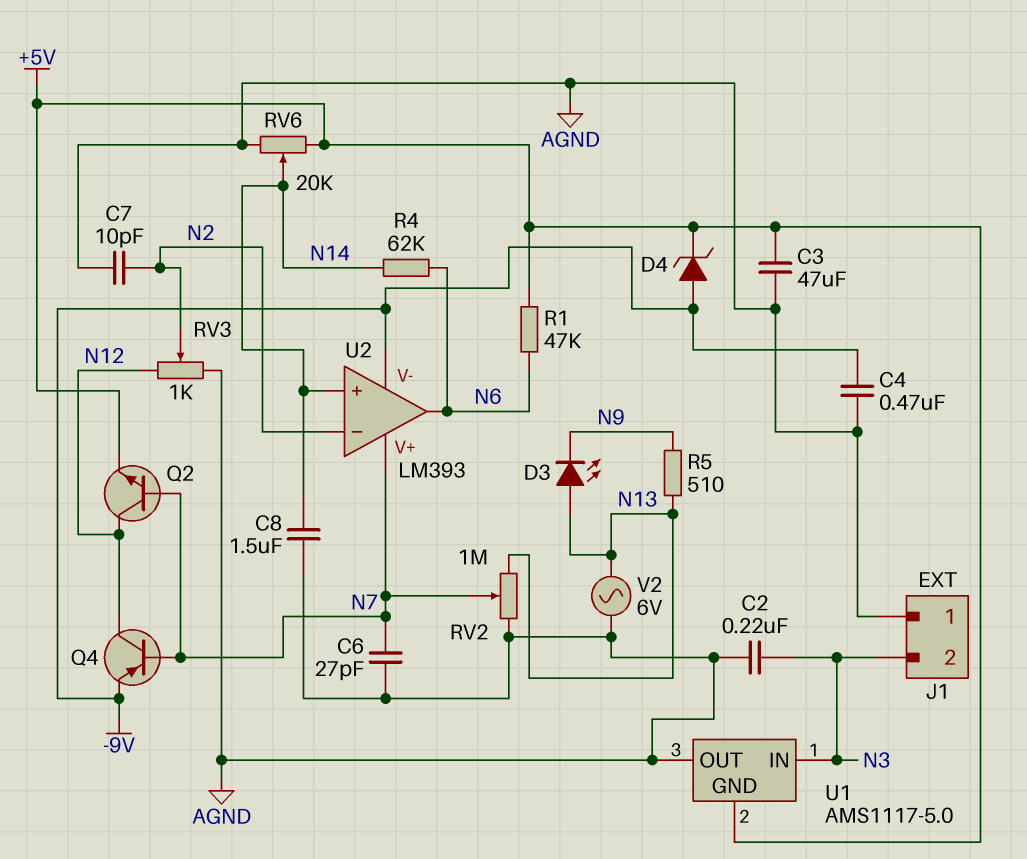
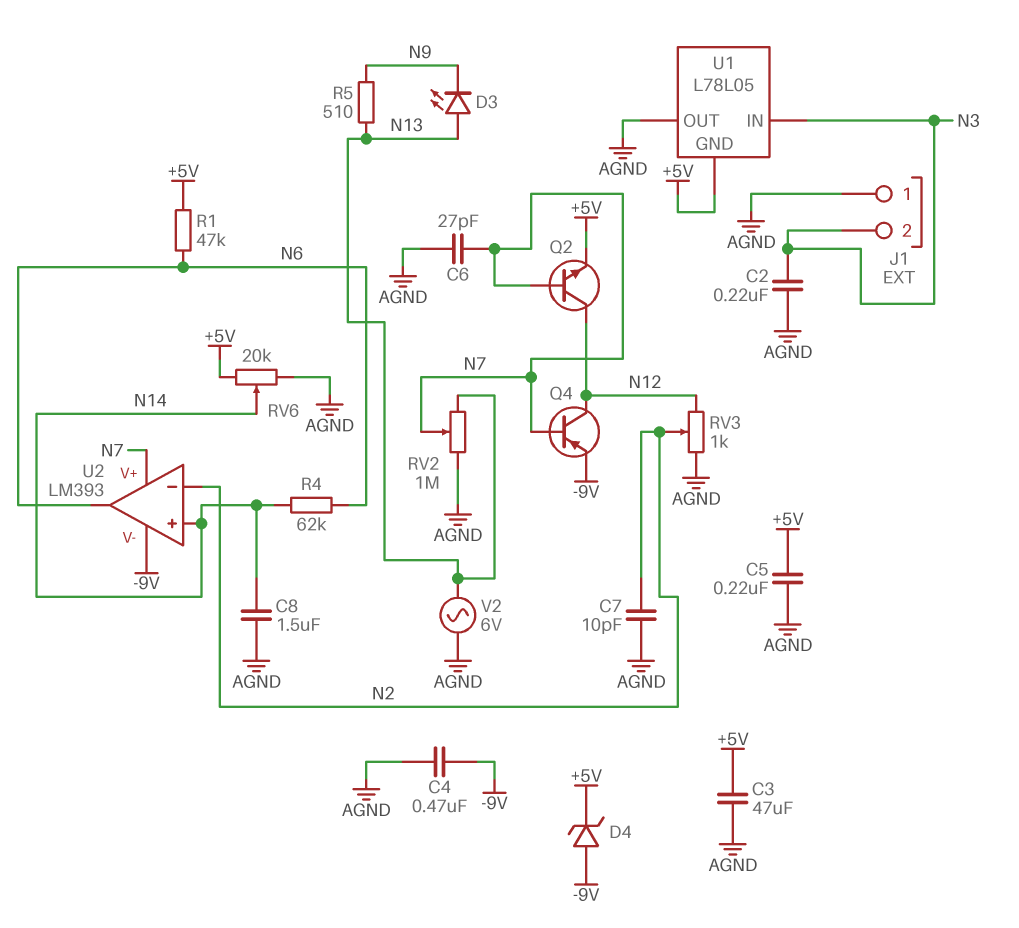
C5: none -> 220nF (+5V, AGND)
U1: AMS1117-5.0 -> L78L05

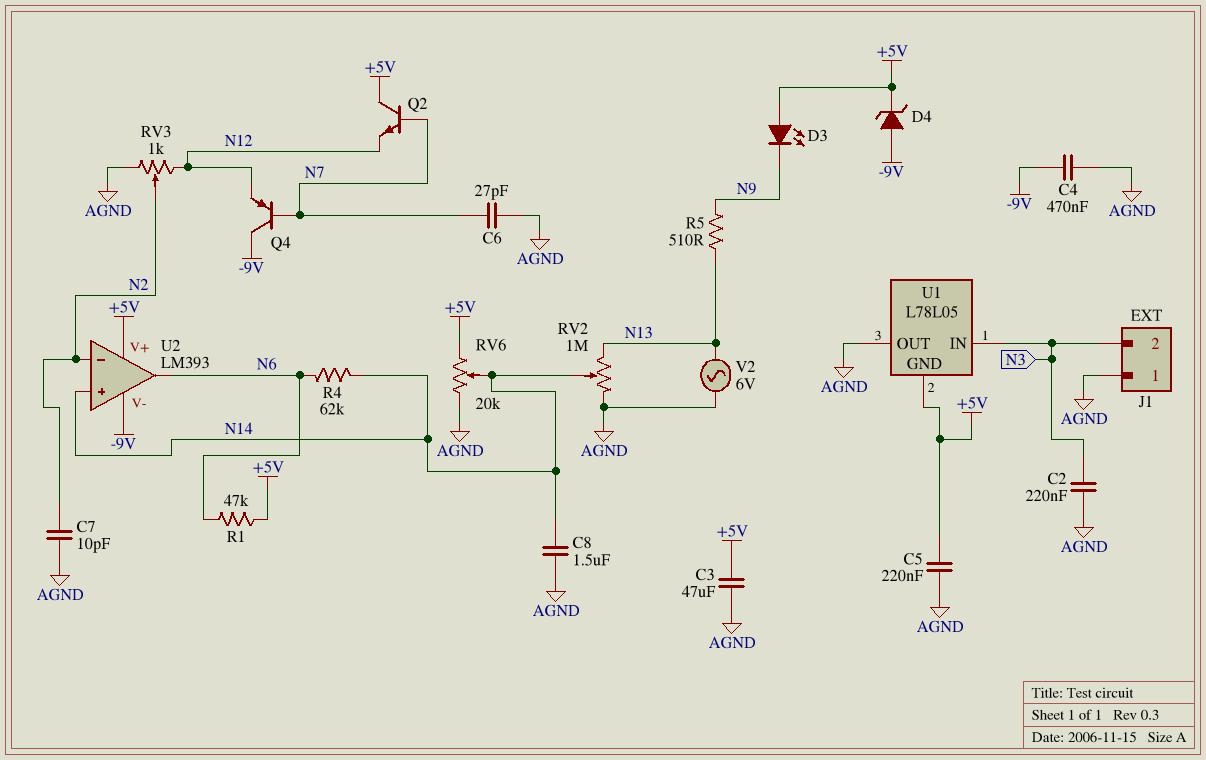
D3: LED (A N13, K N9) -> LED (A +5V, K N9)
Q2: NPN (B N7, C N12, E +5V) -> NPN (B N7, C +5V, E N12)
Q4: PNP (B N7, C N12, E -9V) -> PNP (B N7, C -9V, E N12)
RV2: 1M (AGND, N13, wiper N7) -> 1M (AGND, N13, wiper N14)
U2 pin V+: N7 -> +5V

